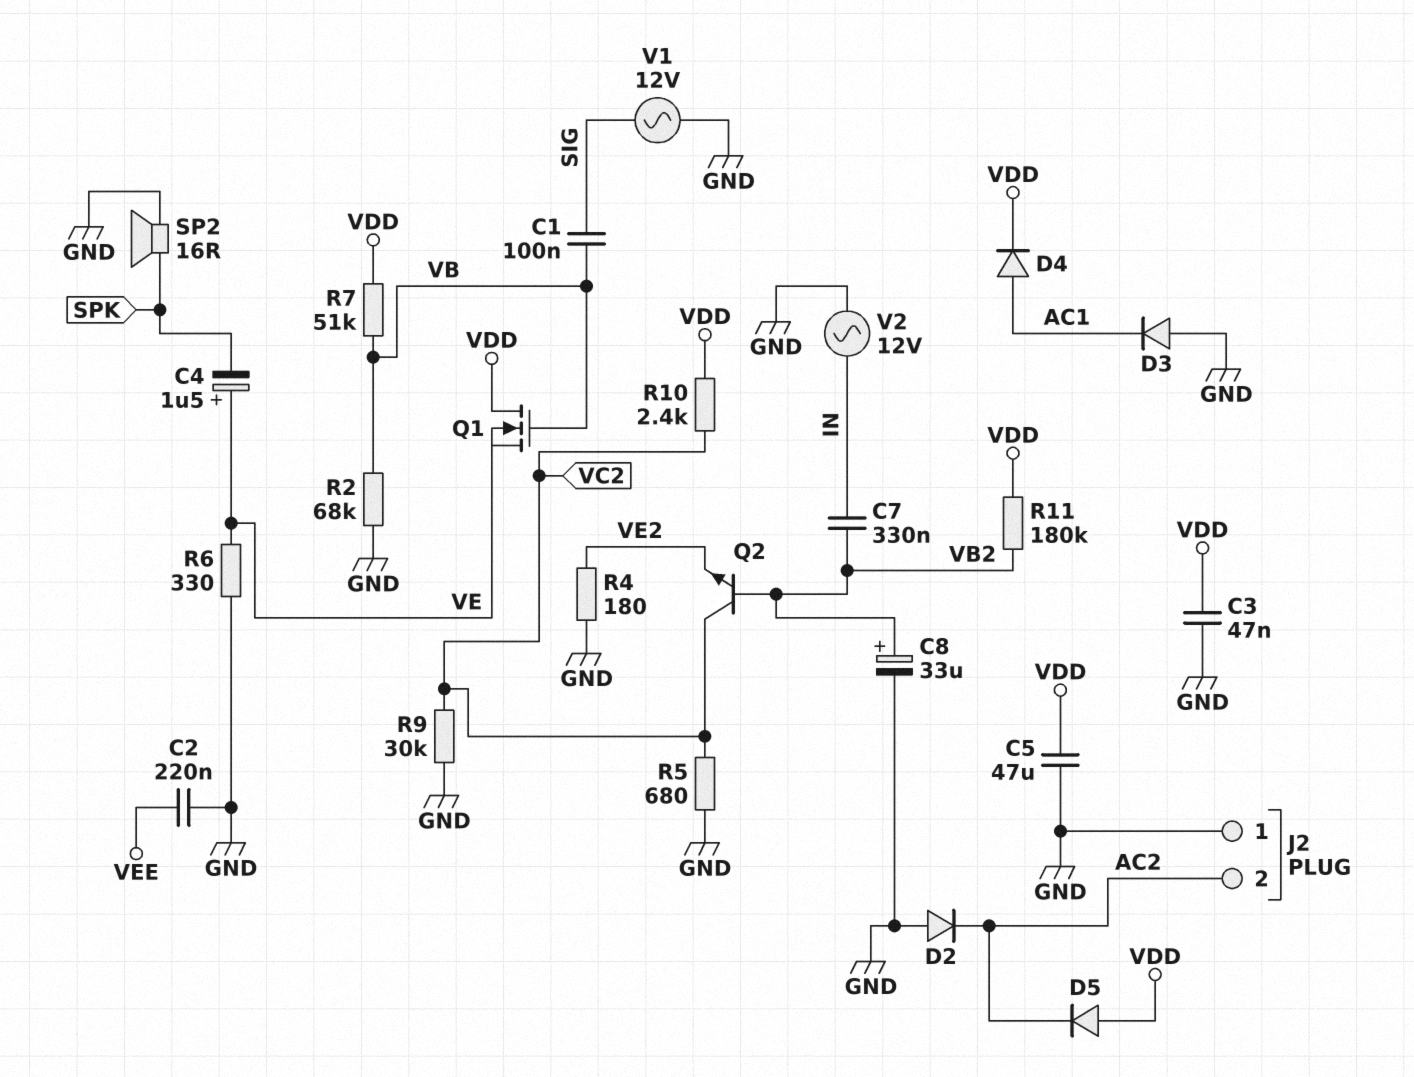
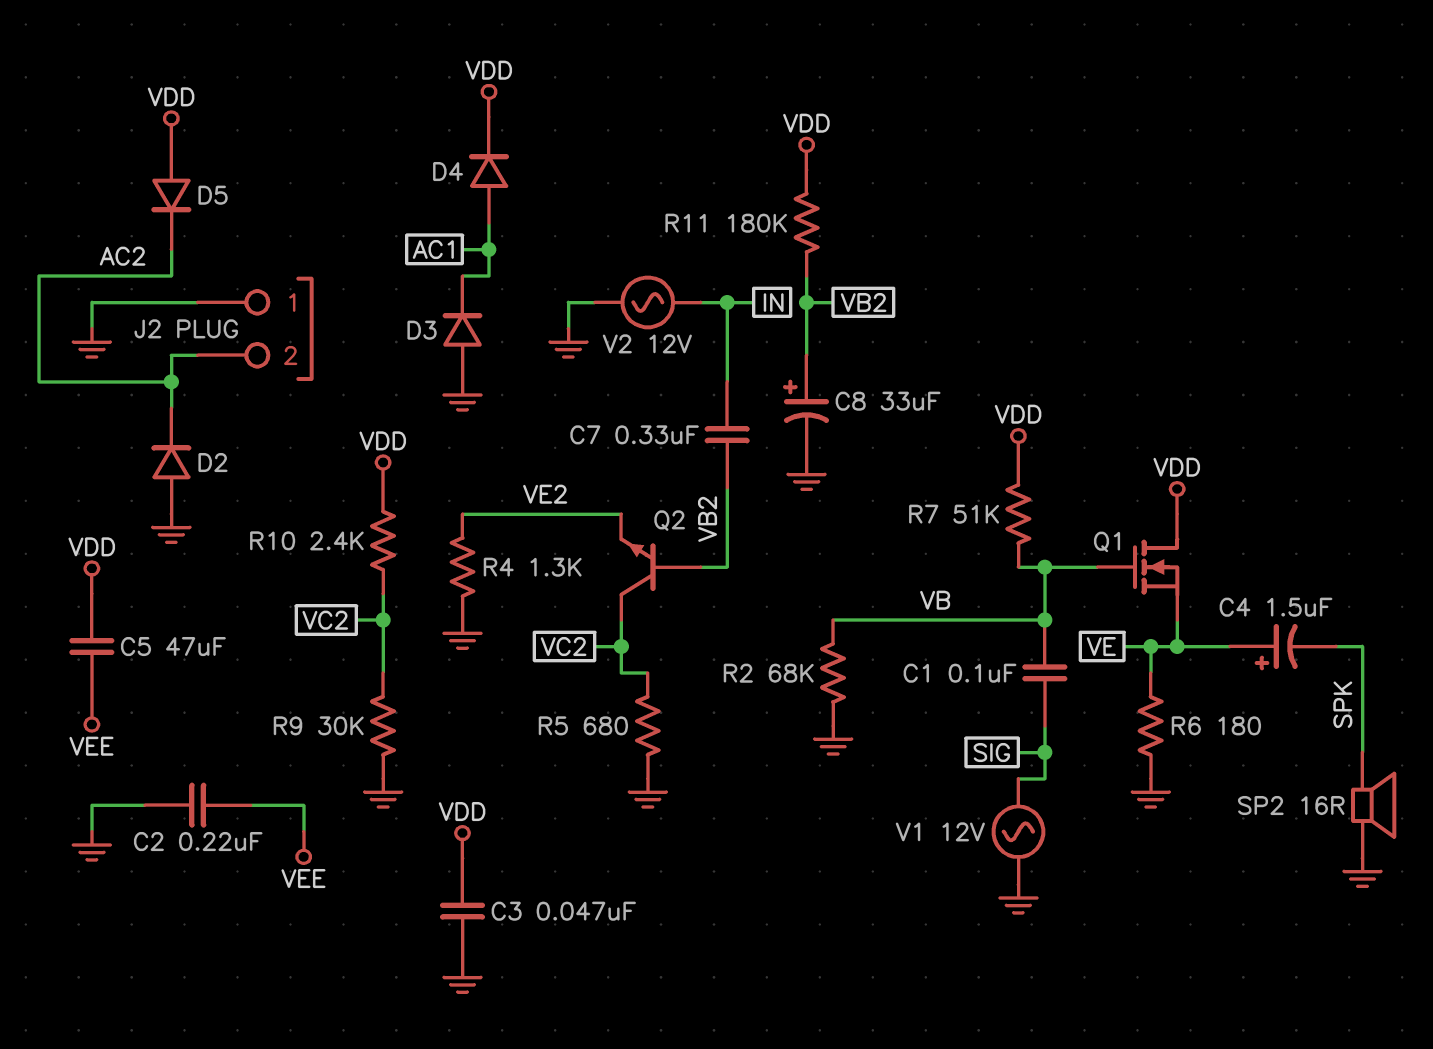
C5: 47uF (GND, VDD) -> 47uF (VDD, VEE)
R4: 180 (GND, VE2) -> 1.3k (GND, VE2)
R6: 330 (GND, VE) -> 180 (GND, VE)

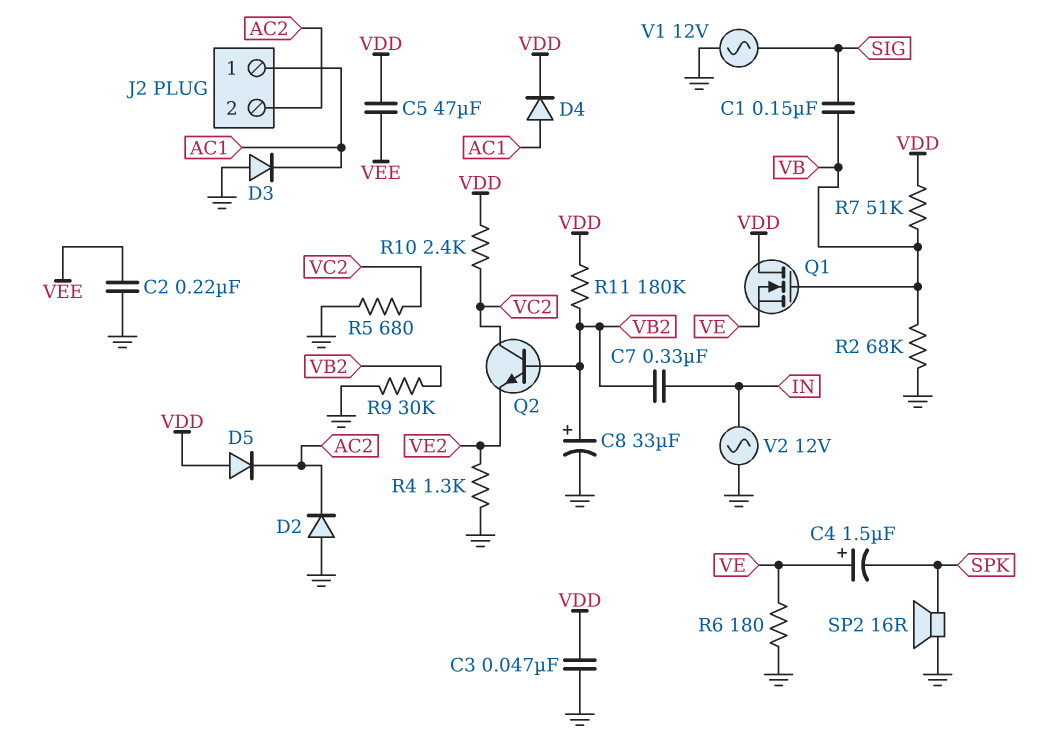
C1: 100nF (SIG, VB) -> 150nF (SIG, VB)
J2 pin 1: GND -> AC1
R9: 30k (GND, VC2) -> 30k (GND, VB2)

